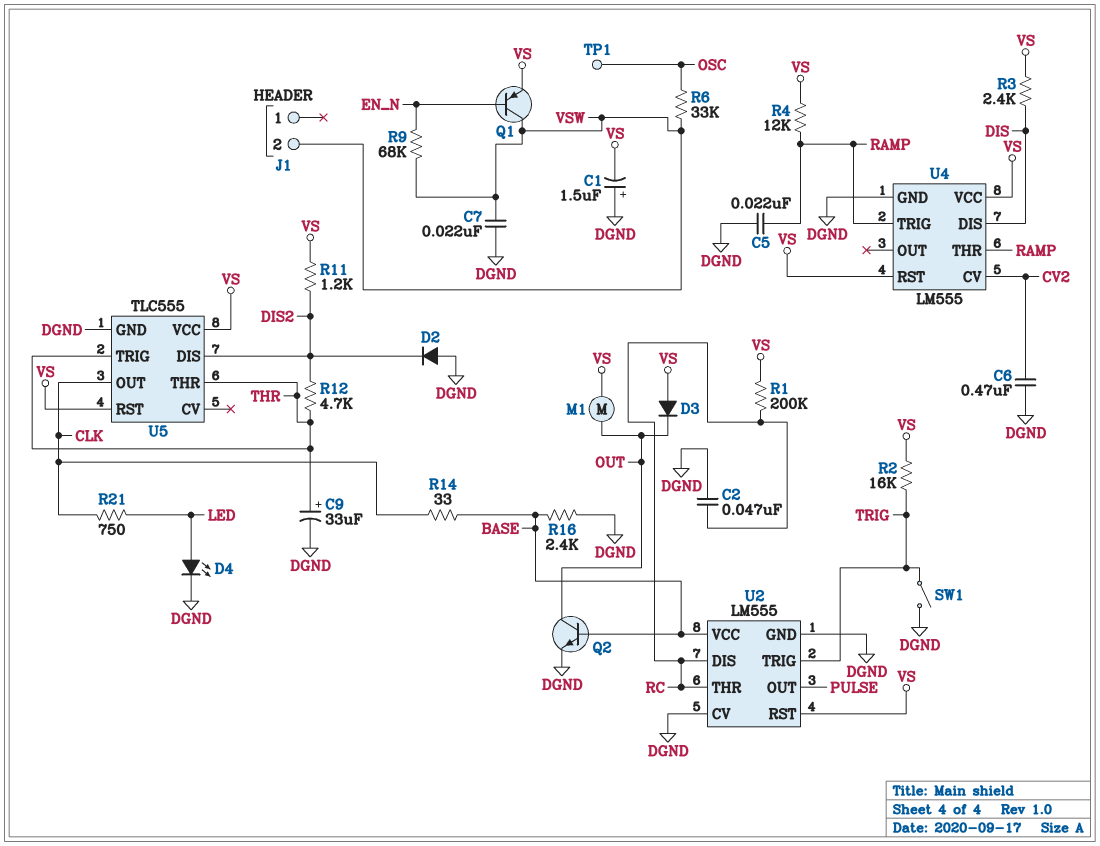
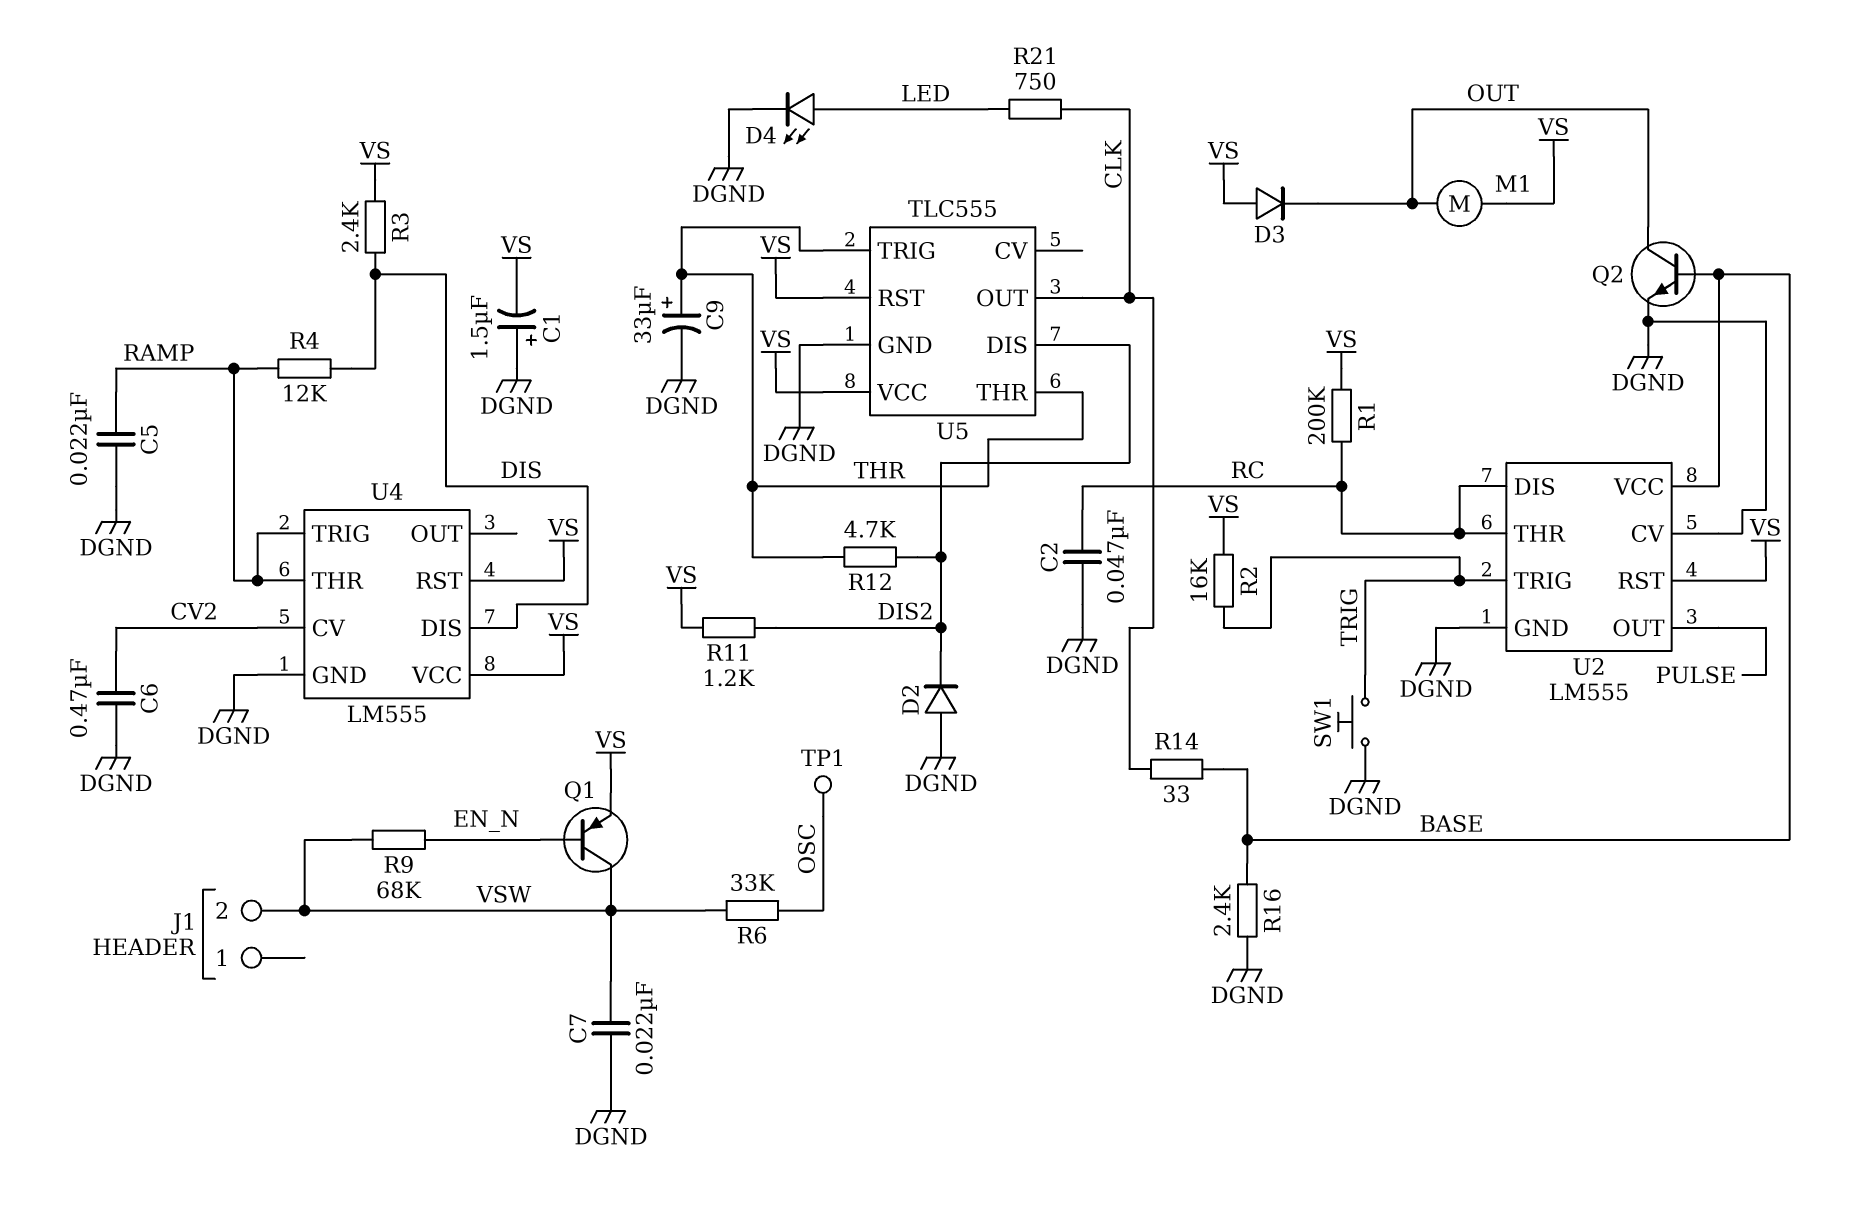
R4: 12k (RAMP, VS) -> 12k (DIS, RAMP)
SW1: switch (DGND, TRIG) -> button (DGND, TRIG)

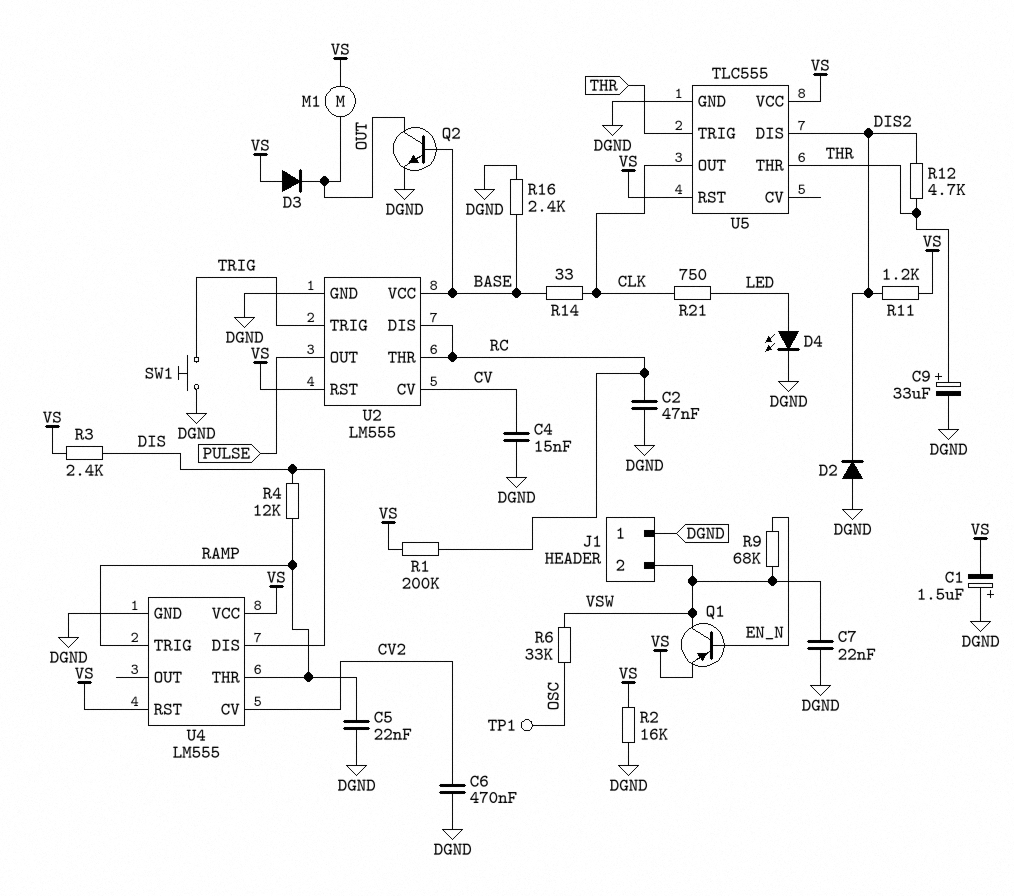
C4: none -> 15nF (CV, DGND)
J1 pin 1: none -> DGND
R2: 16k (TRIG, VS) -> 16k (DGND, VS)
U2 pin CV: DGND -> CV

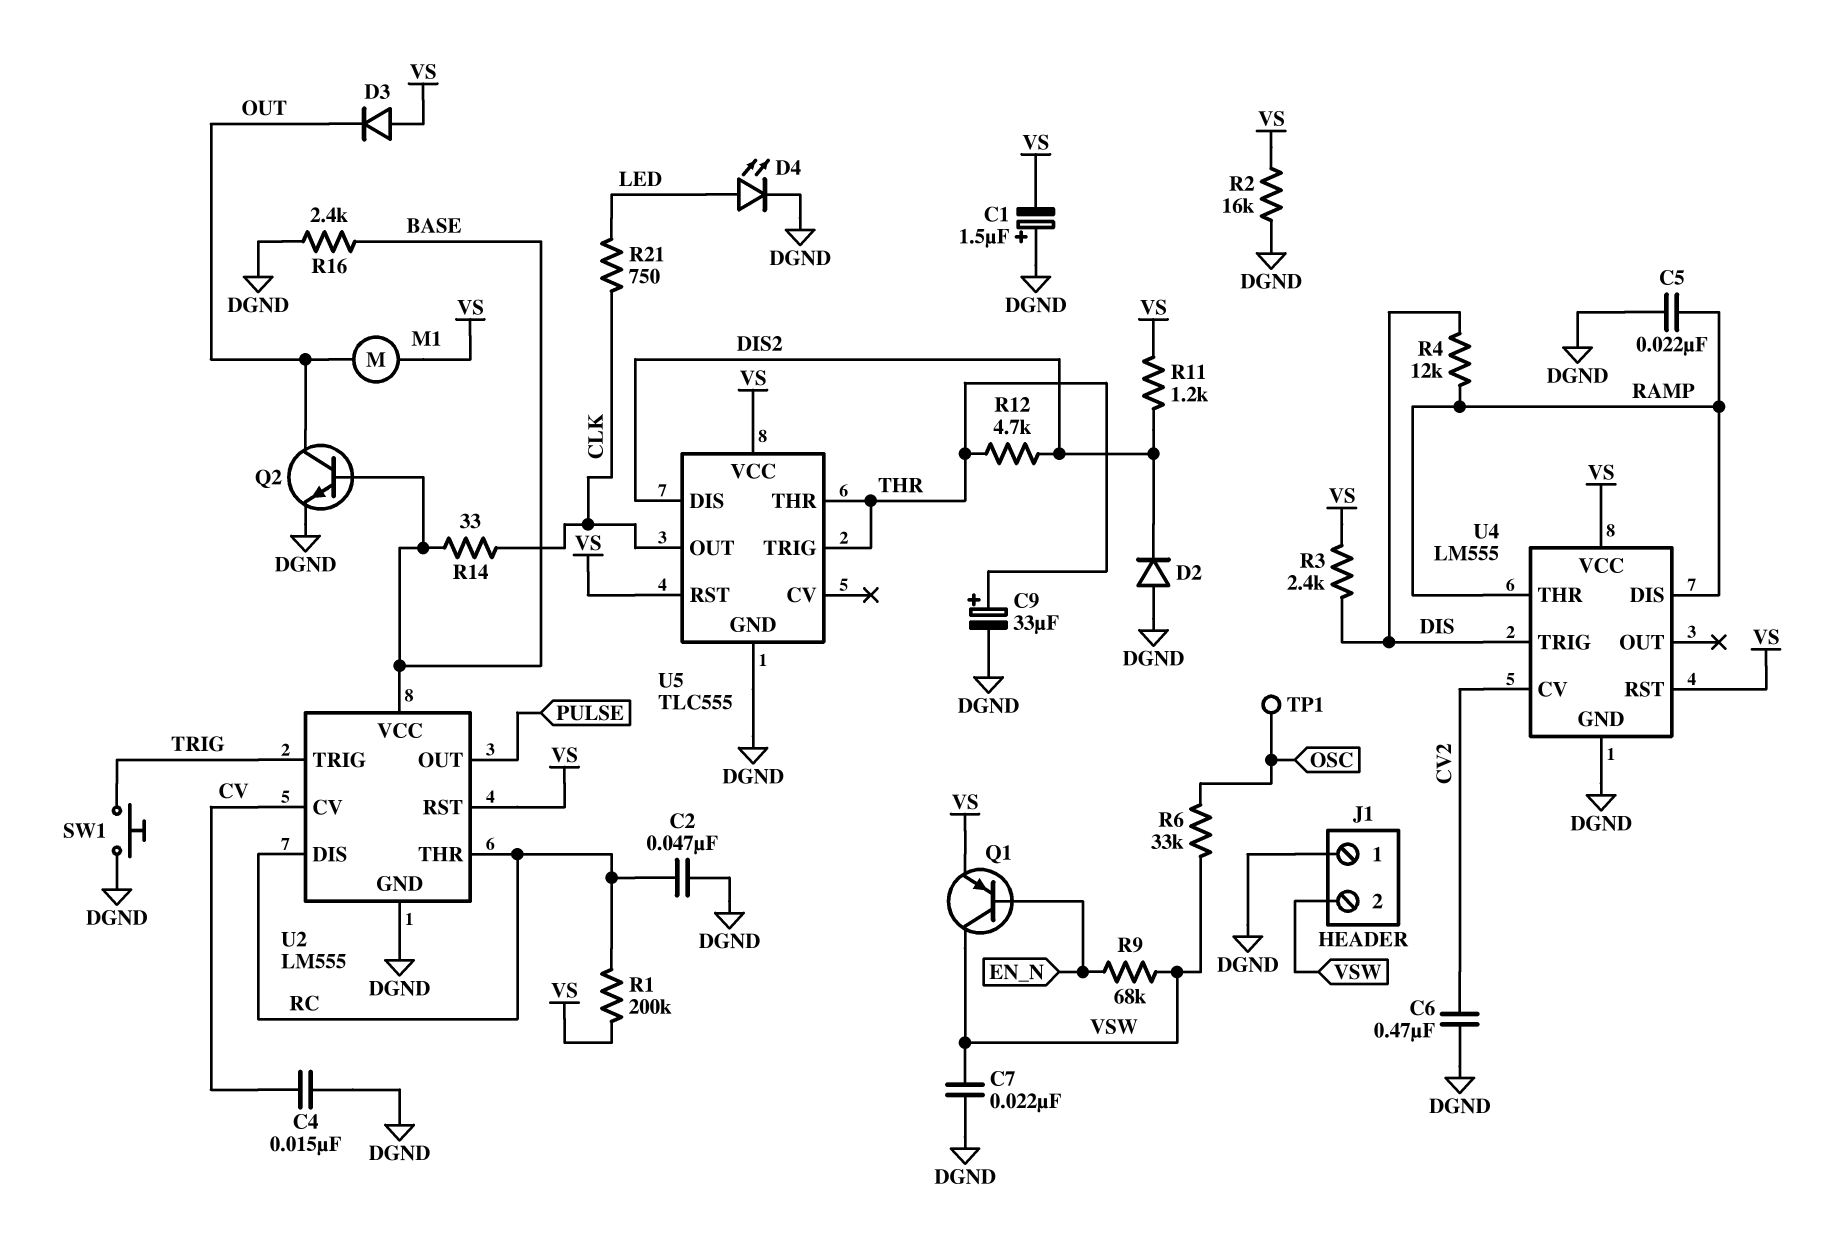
U4 pin DIS: DIS -> RAMP
U4 pin TRIG: RAMP -> DIS

